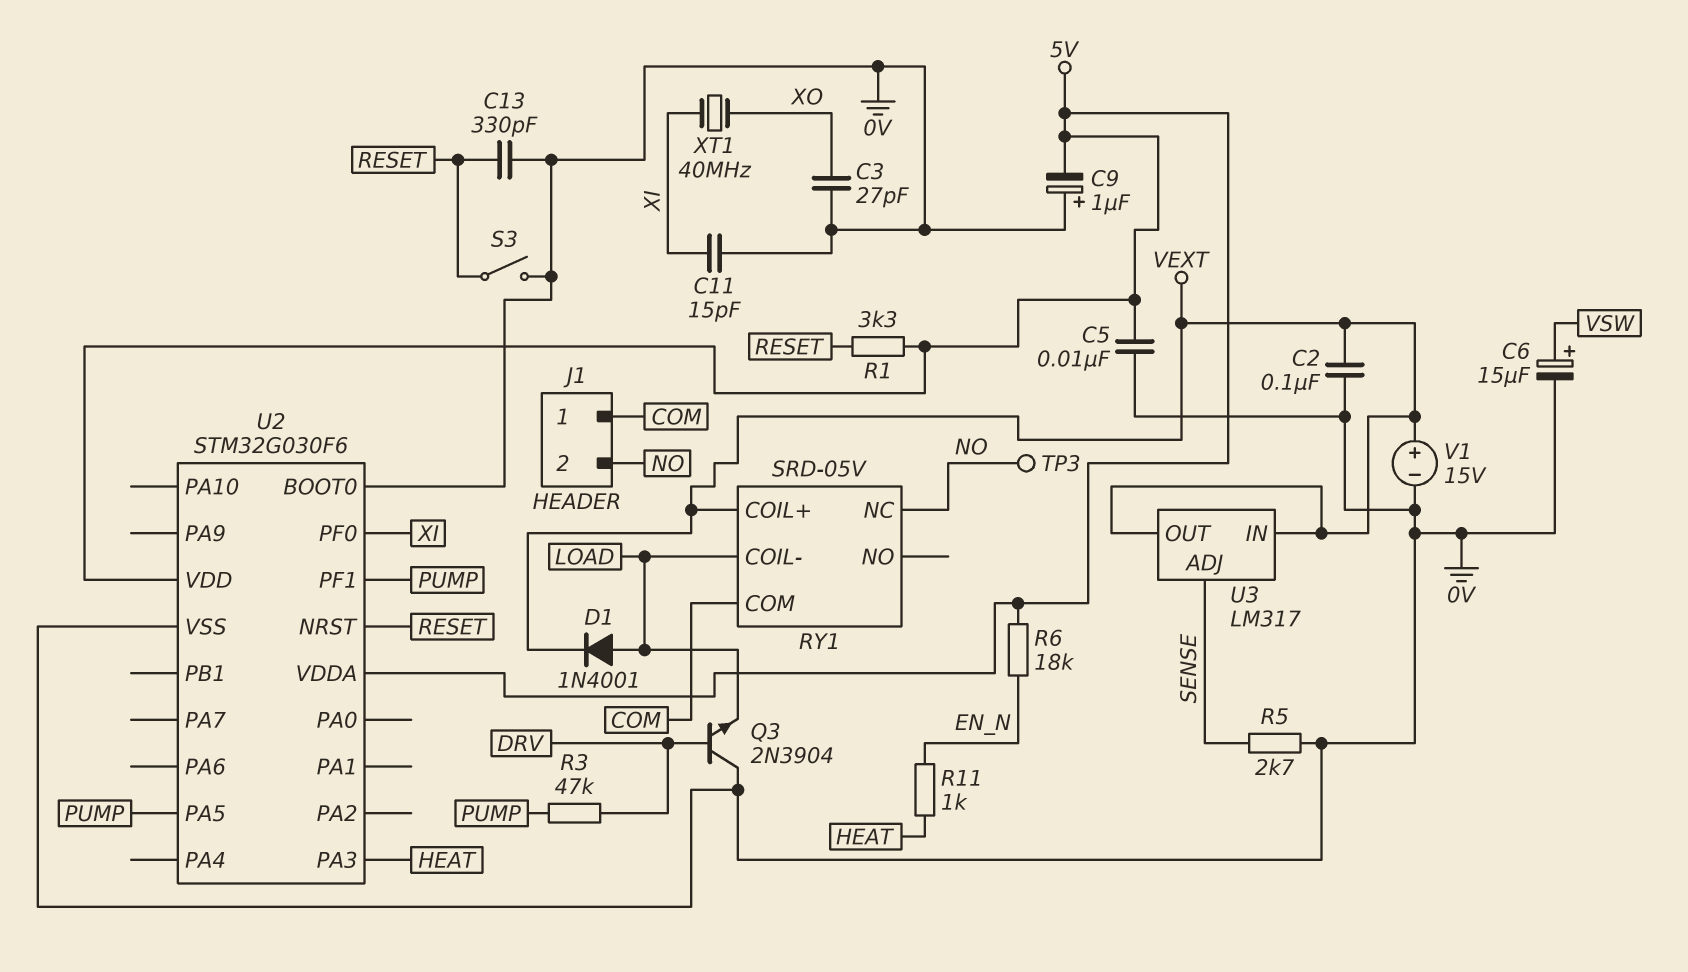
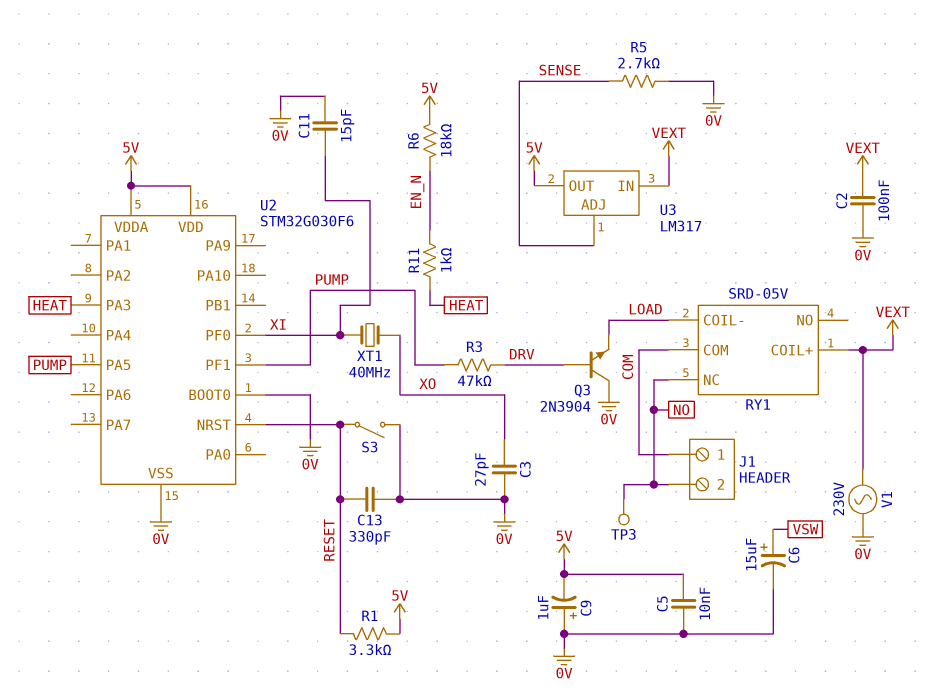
D1: diode 1N4001 (A LOAD, K VEXT) -> none
U3 pin OUT: VEXT -> 5V
V1: 15V (plus VEXT, minus 0V) -> AC 230V (0V, VEXT)

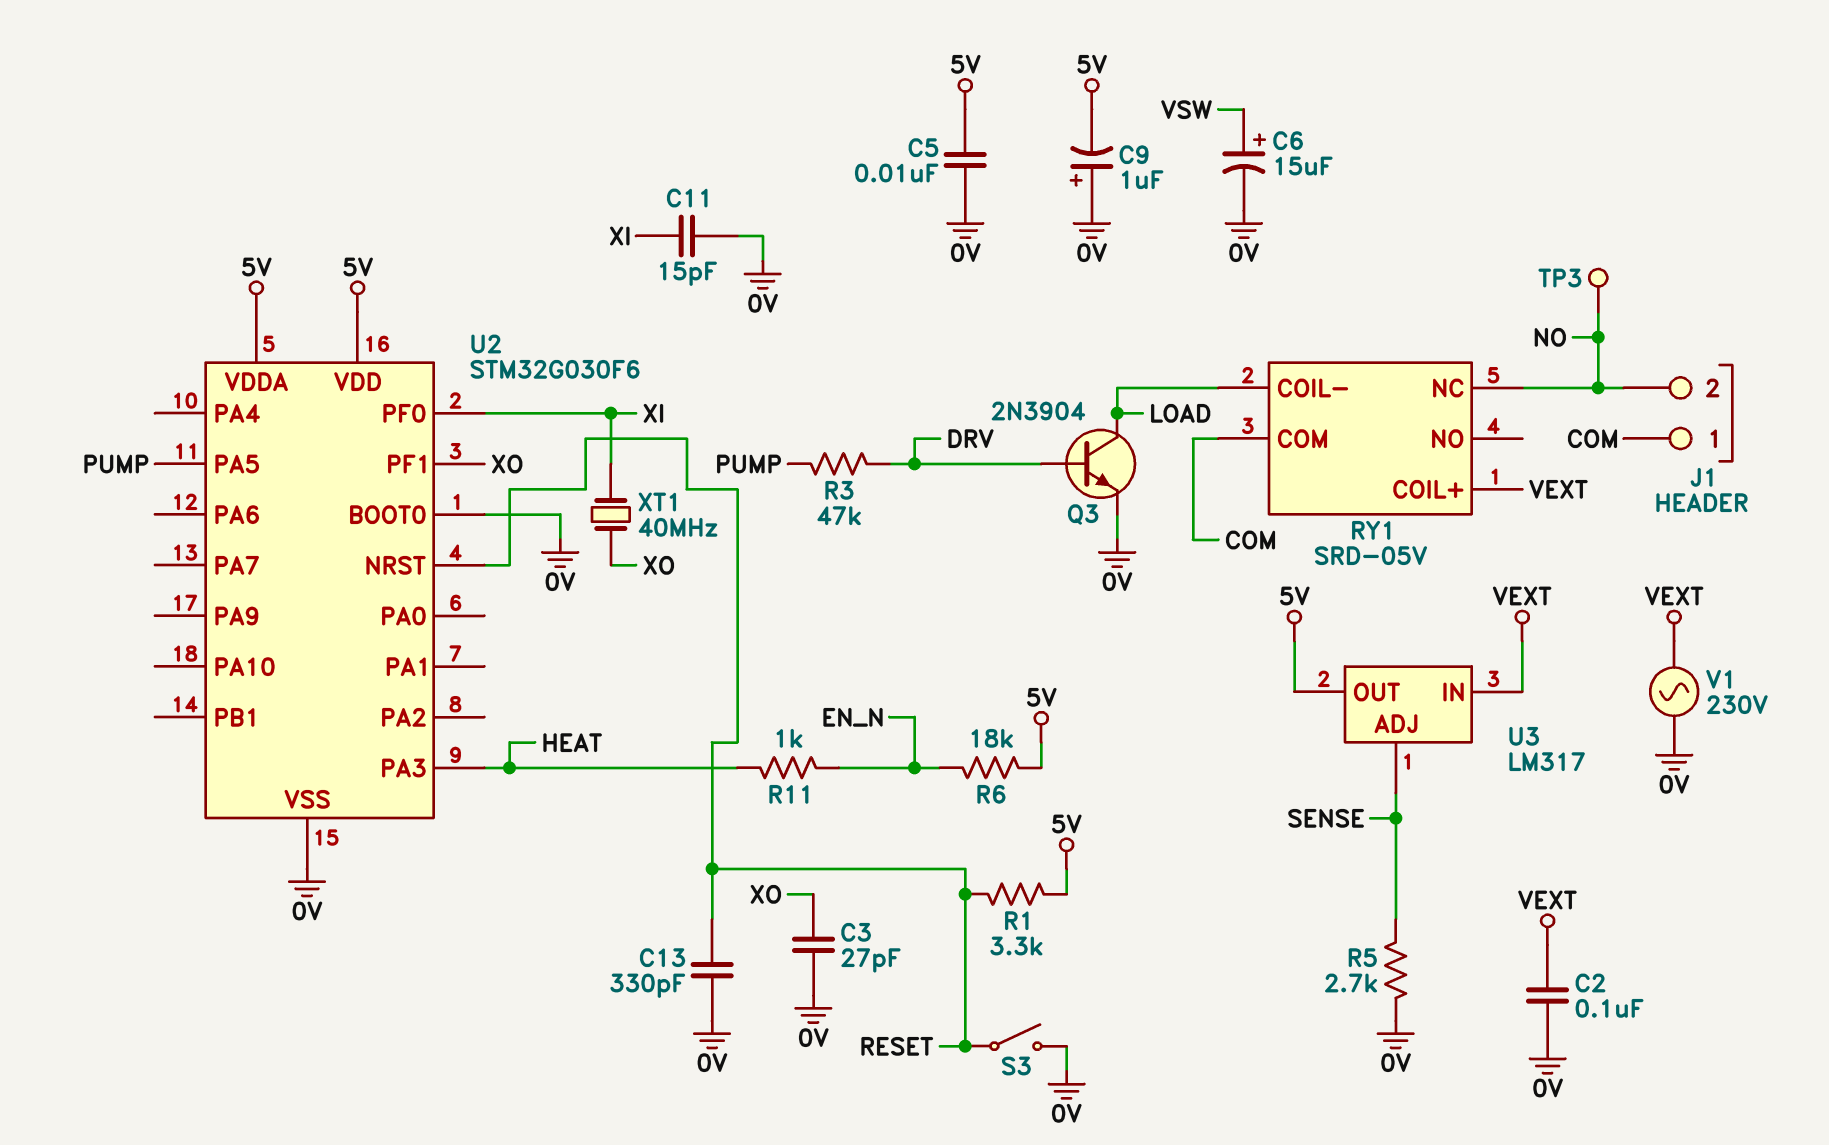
Q3: NPN 2N3904 (B DRV, C 0V, E LOAD) -> NPN 2N3904 (B DRV, C LOAD, E 0V)
U2 pin PF1: PUMP -> XO

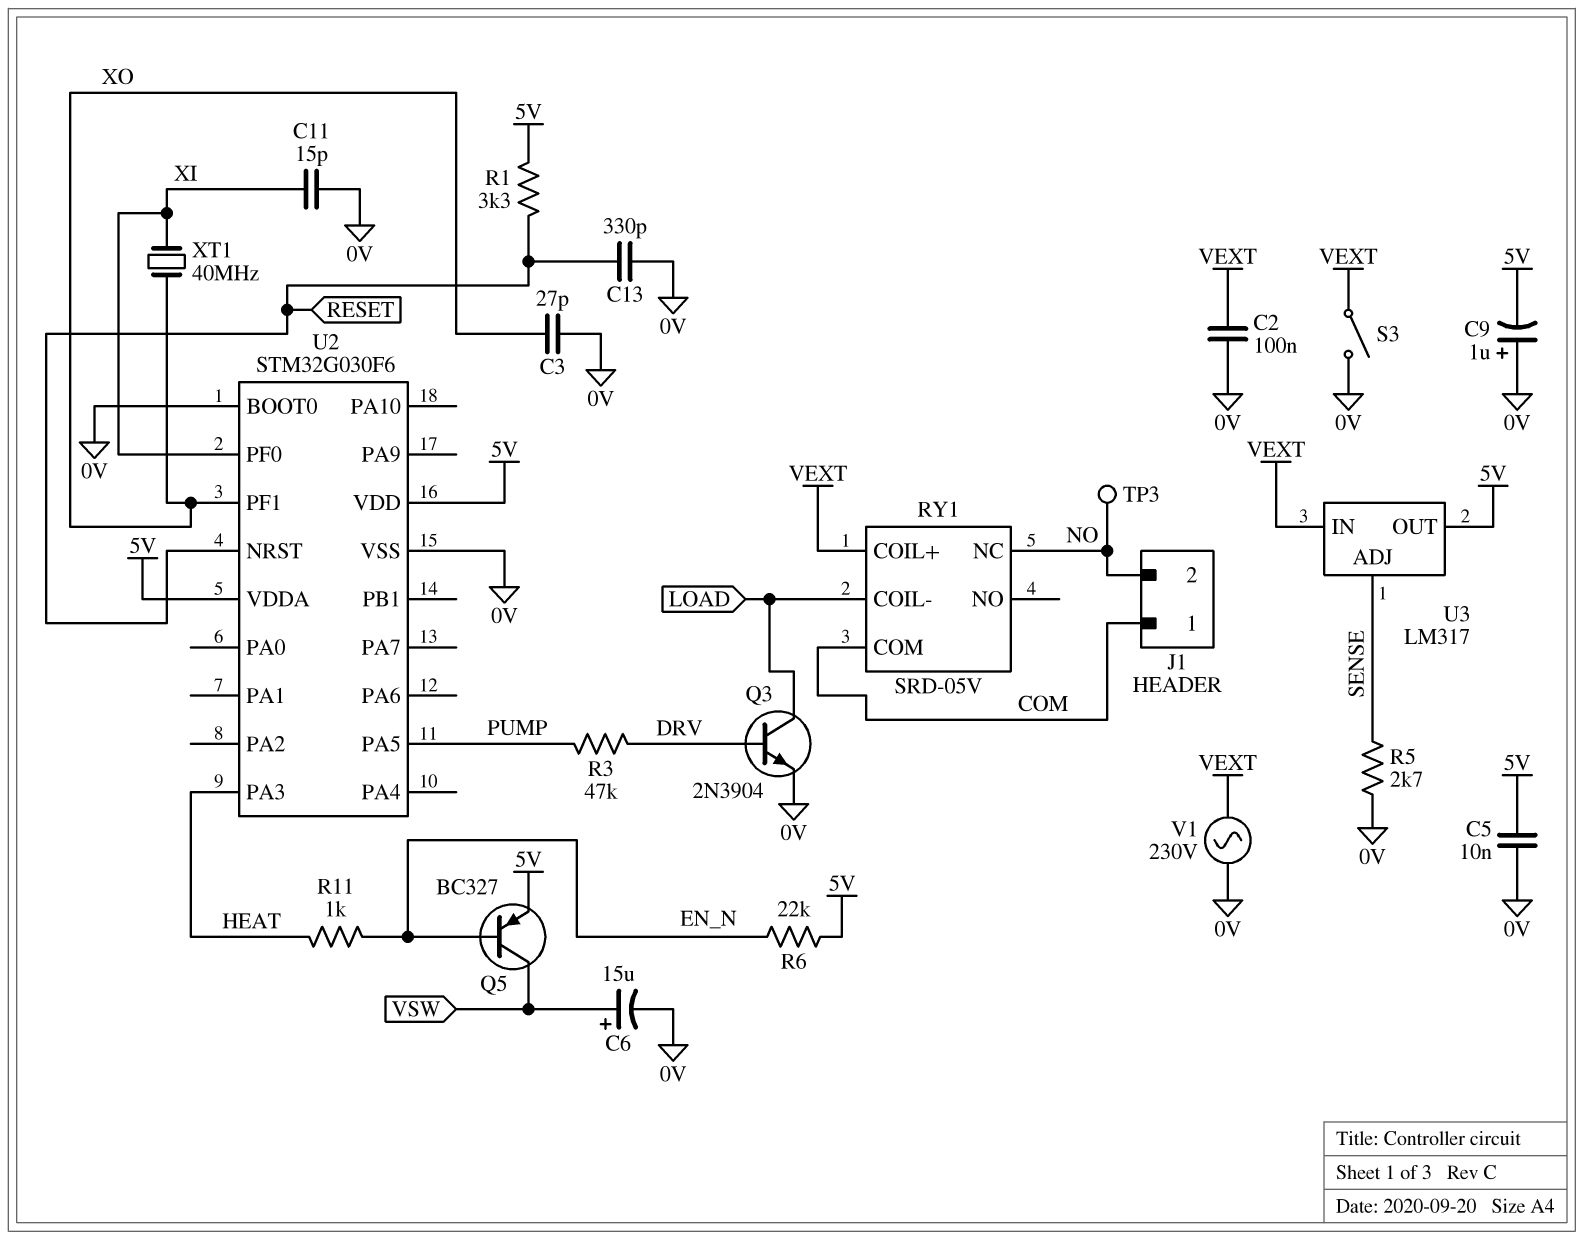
Q5: none -> PNP BC327 (B EN_N, C VSW, E 5V)
R6: 18k (5V, EN_N) -> 22k (5V, EN_N)
S3: switch (0V, RESET) -> switch (0V, VEXT)

